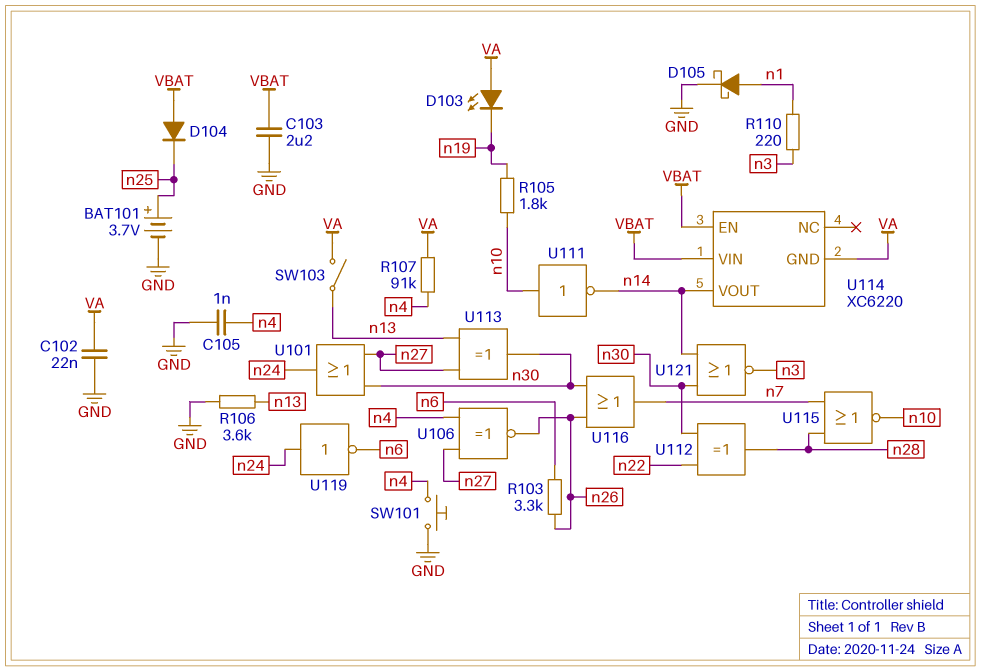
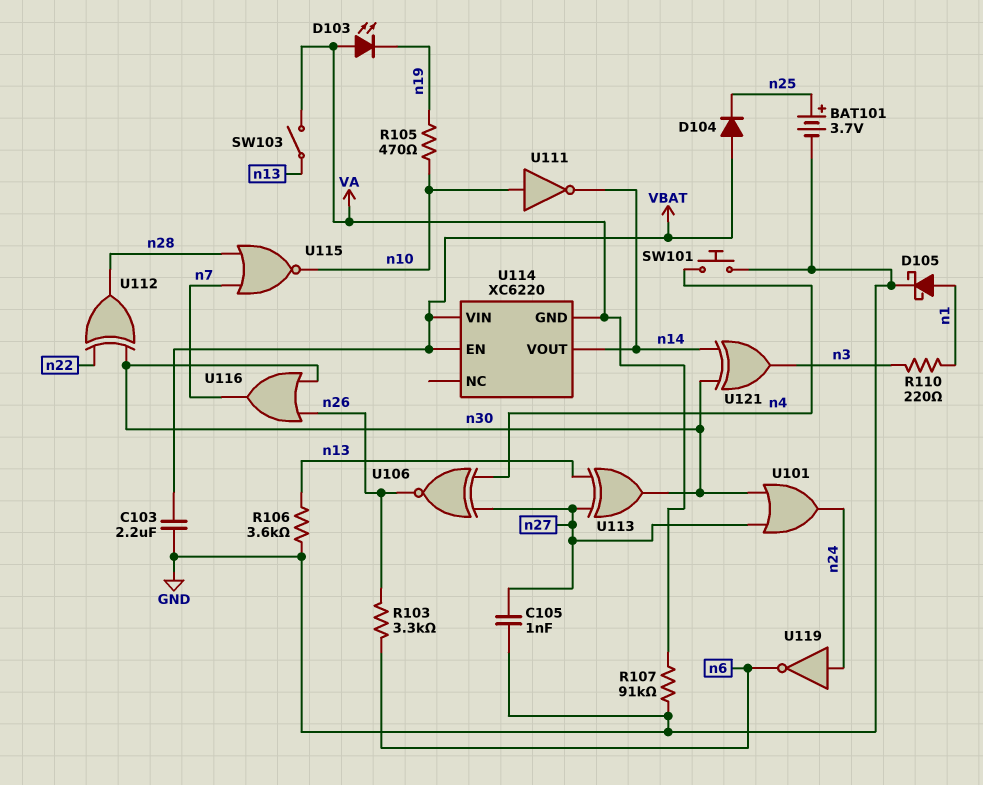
C102: 22nF (GND, VA) -> none
C105: 1nF (GND, n4) -> 1nF (GND, n27)
R105: 1.8k (n10, n19) -> 470 (n10, n19)
R107: 91k (VA, n4) -> 91k (GND, VA)
U121: NOR (in n14, in n30, out n3) -> XOR (in n14, in n30, out n3)

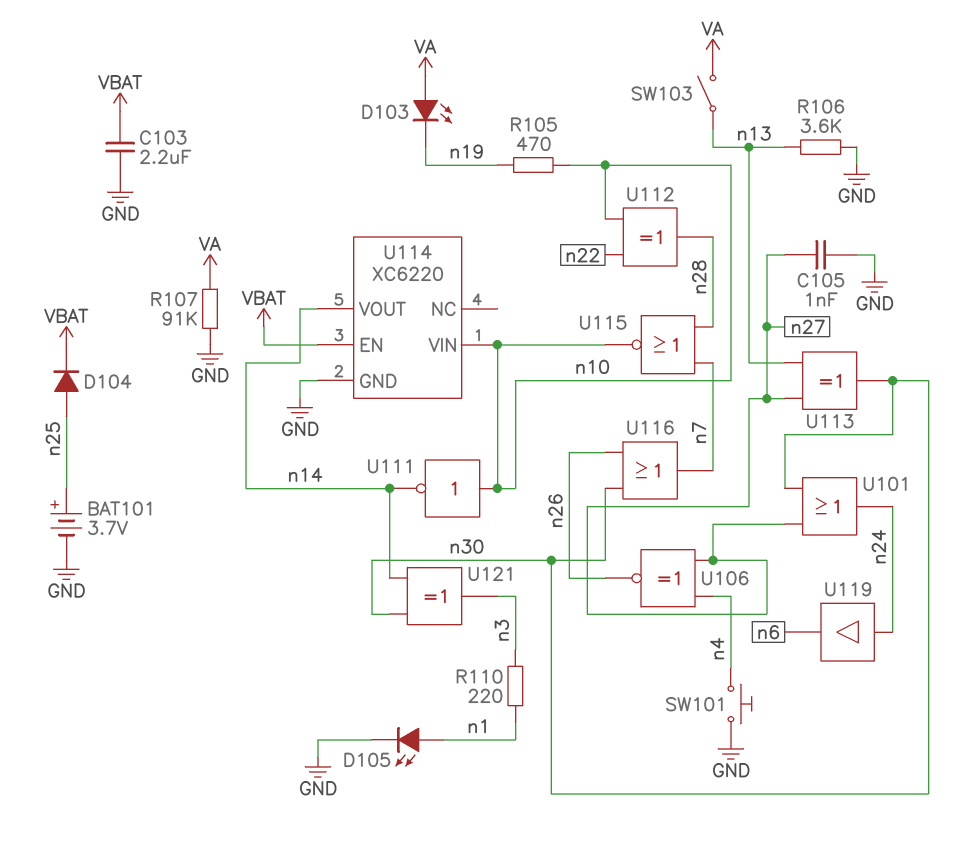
D104: diode (A VBAT, K n25) -> diode (A n25, K VBAT)
D105: schottky (A n1, K GND) -> LED (A n1, K GND)
R103: 3.3k (n6, n26) -> none
U112: XOR (in n22, in n30, out n28) -> XOR (in n10, in n22, out n28)
U114 pin GND: VA -> GND
U114 pin VIN: VBAT -> n10
U119: NOT (in n24, out n6) -> buffer (in n24, out n6)

